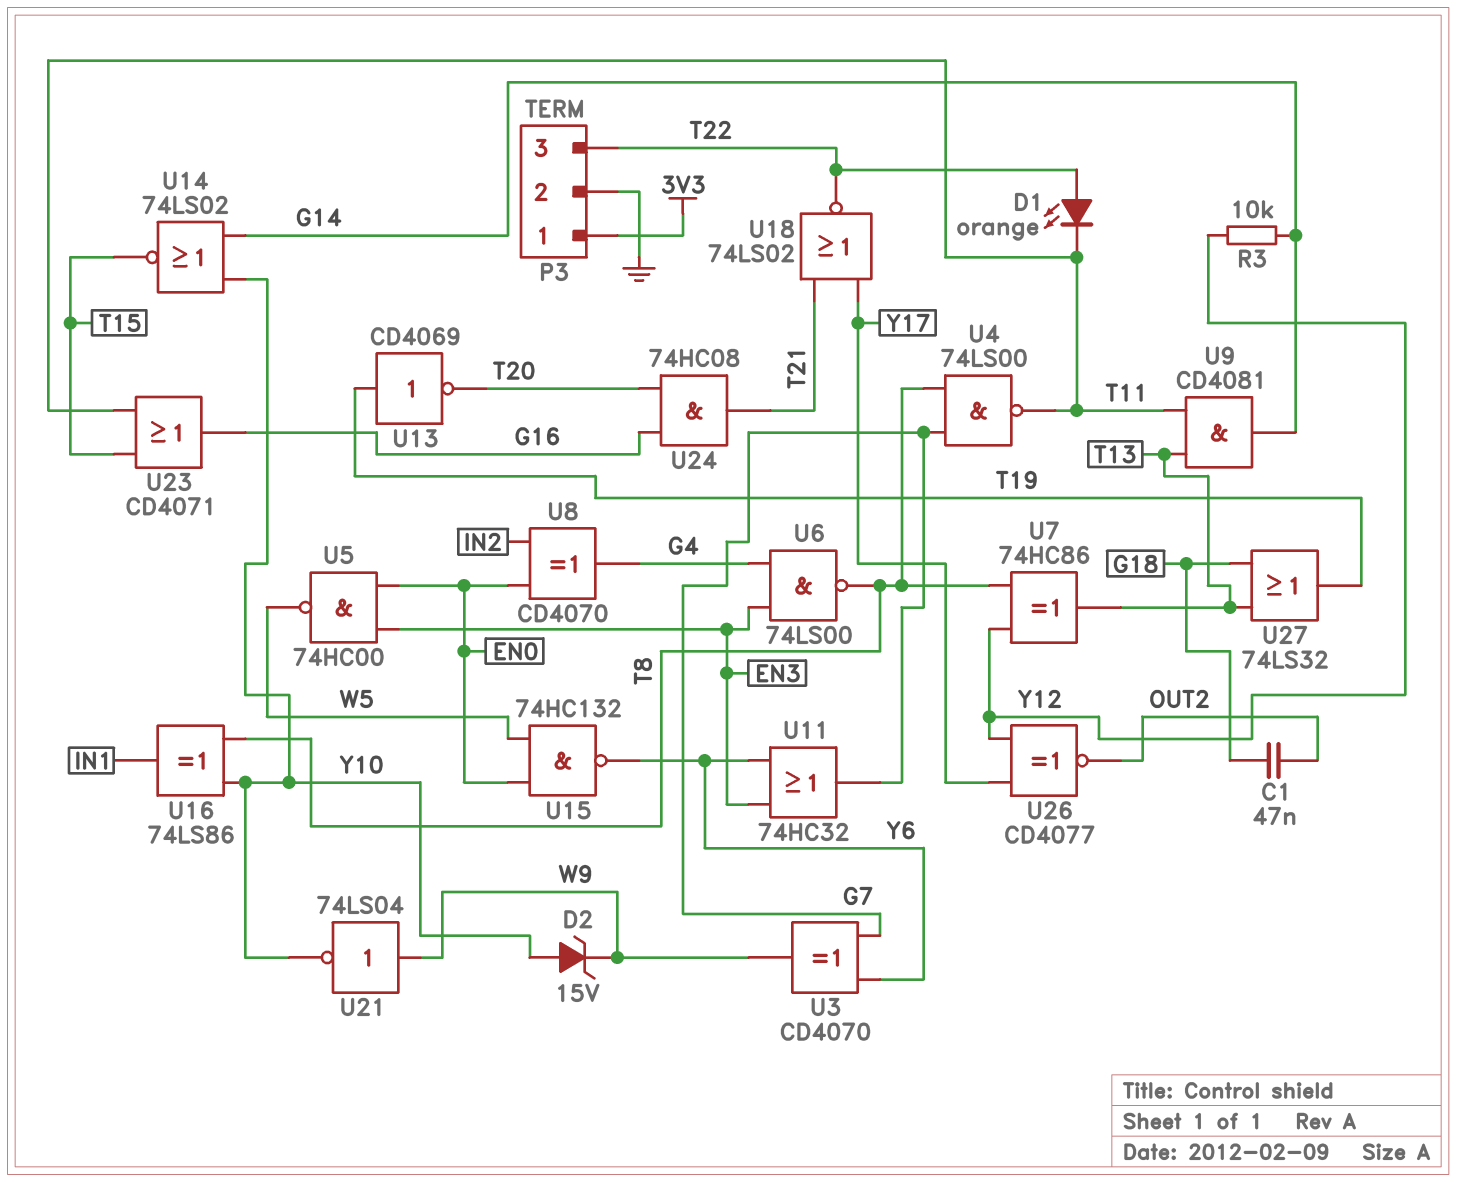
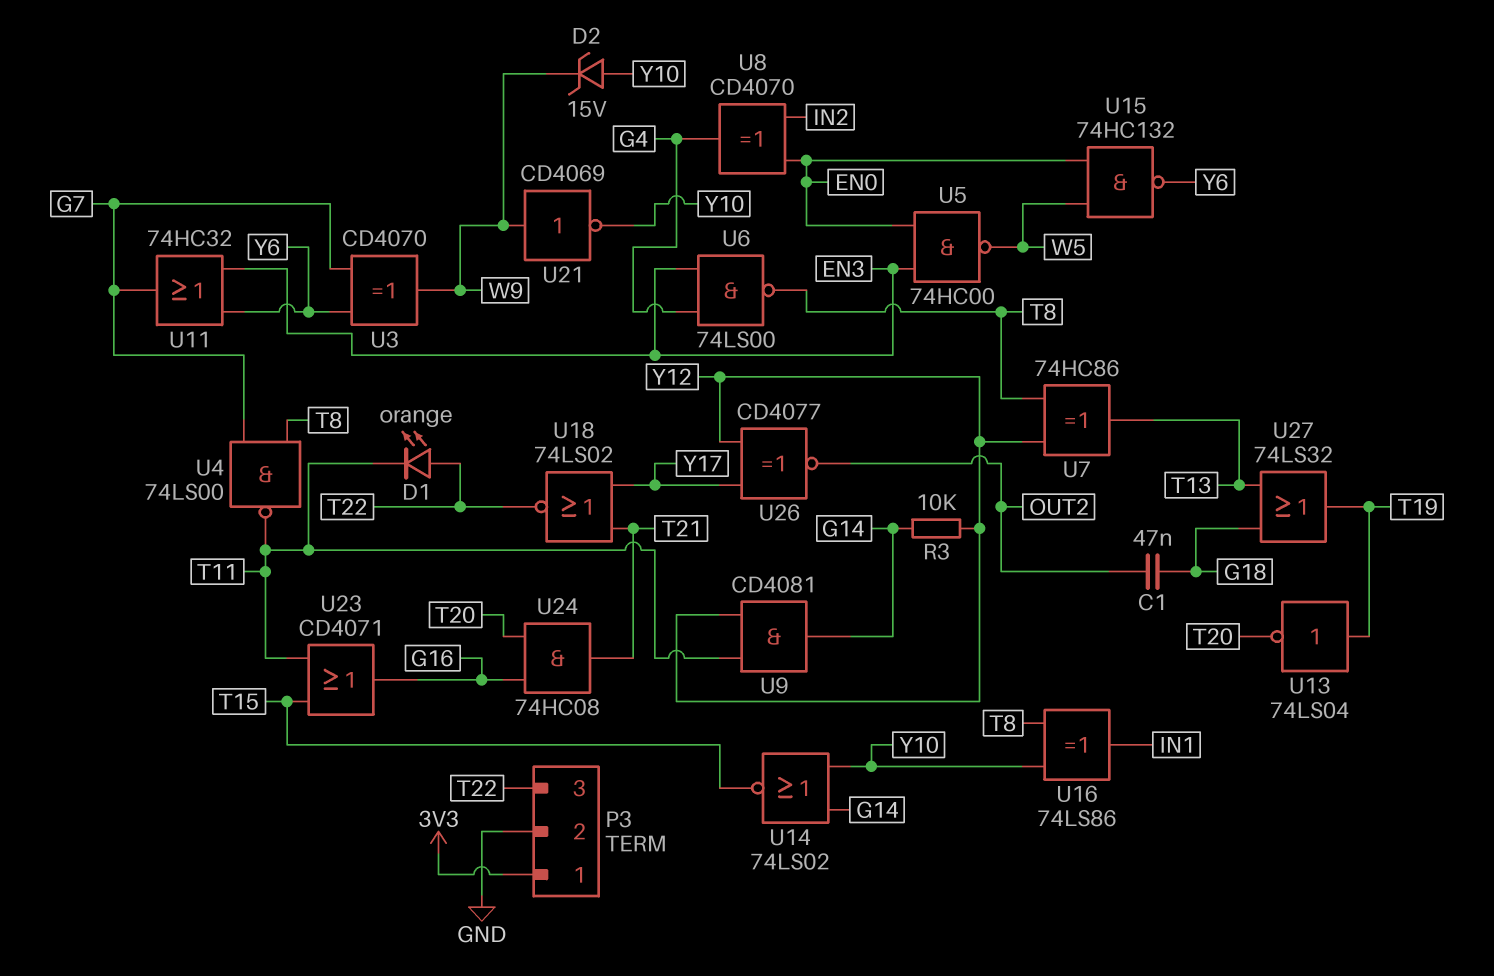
U9: AND CD4081 (in T11, in T13, out G14) -> AND CD4081 (in T11, in Y12, out G14)
U13: NOT CD4069 (in T19, out T20) -> NOT 74LS04 (in T19, out T20)
U21: NOT 74LS04 (in W9, out Y10) -> NOT CD4069 (in W9, out Y10)

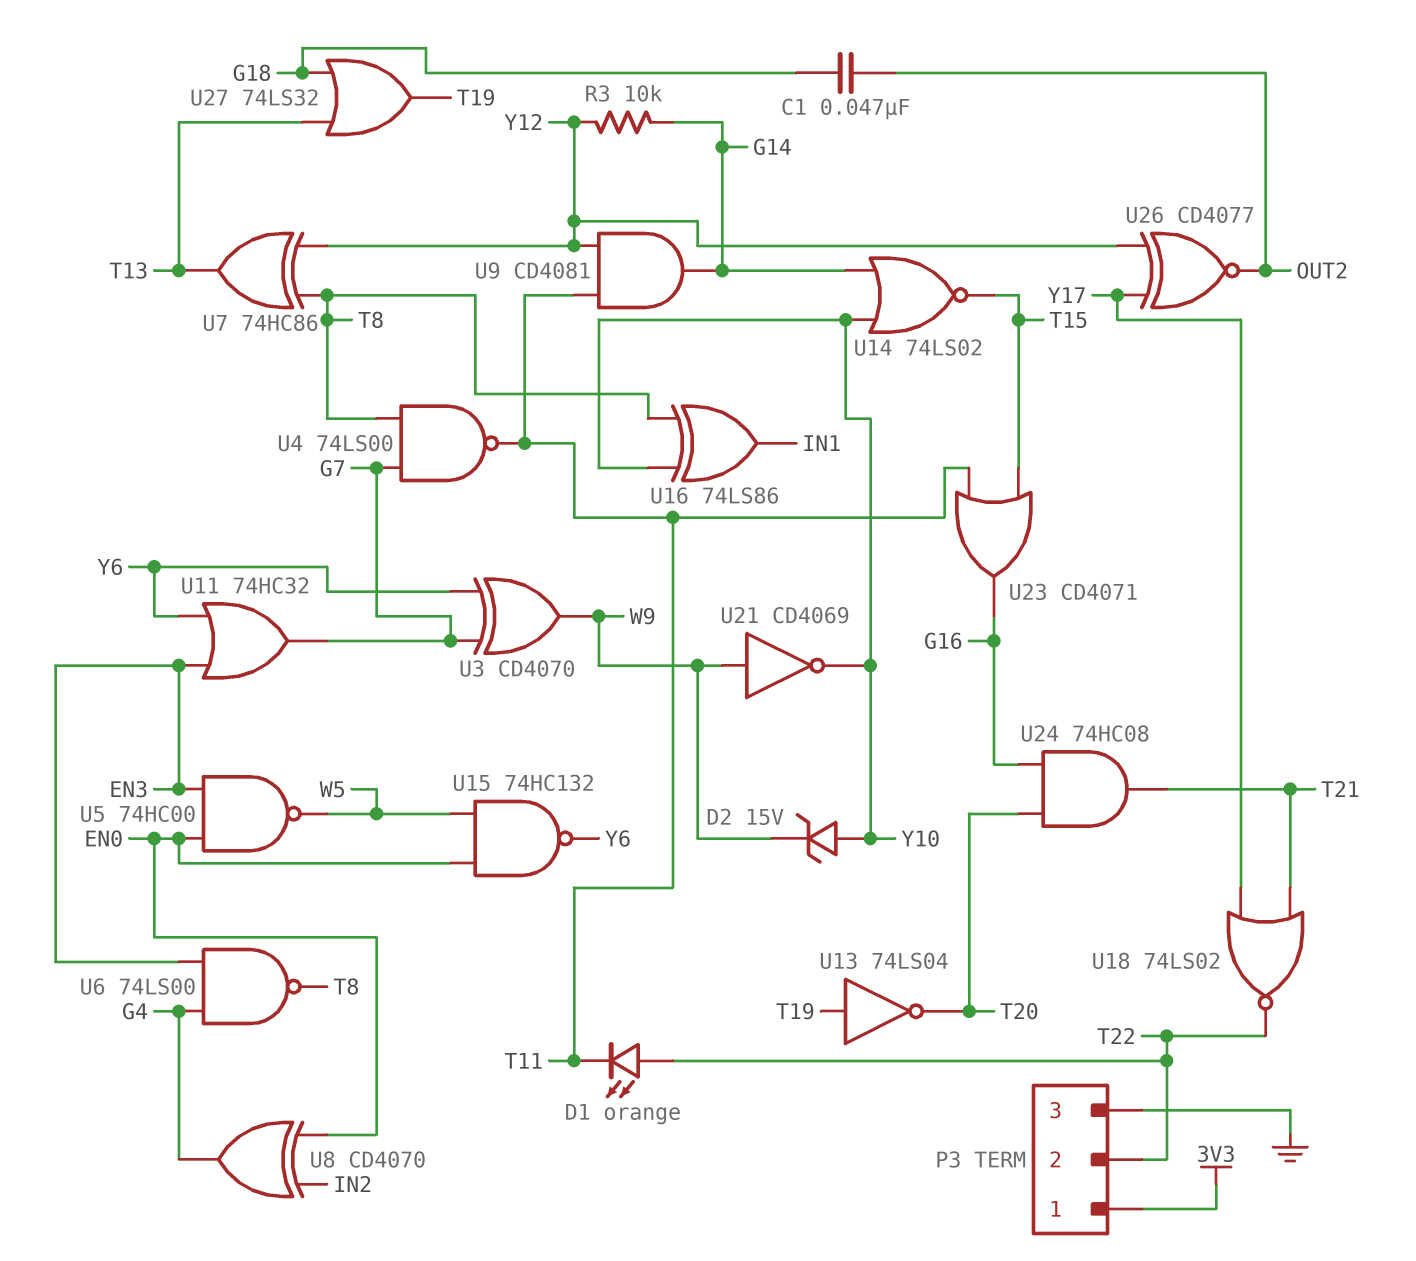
P3 pin 2: GND -> T22
P3 pin 3: T22 -> GND

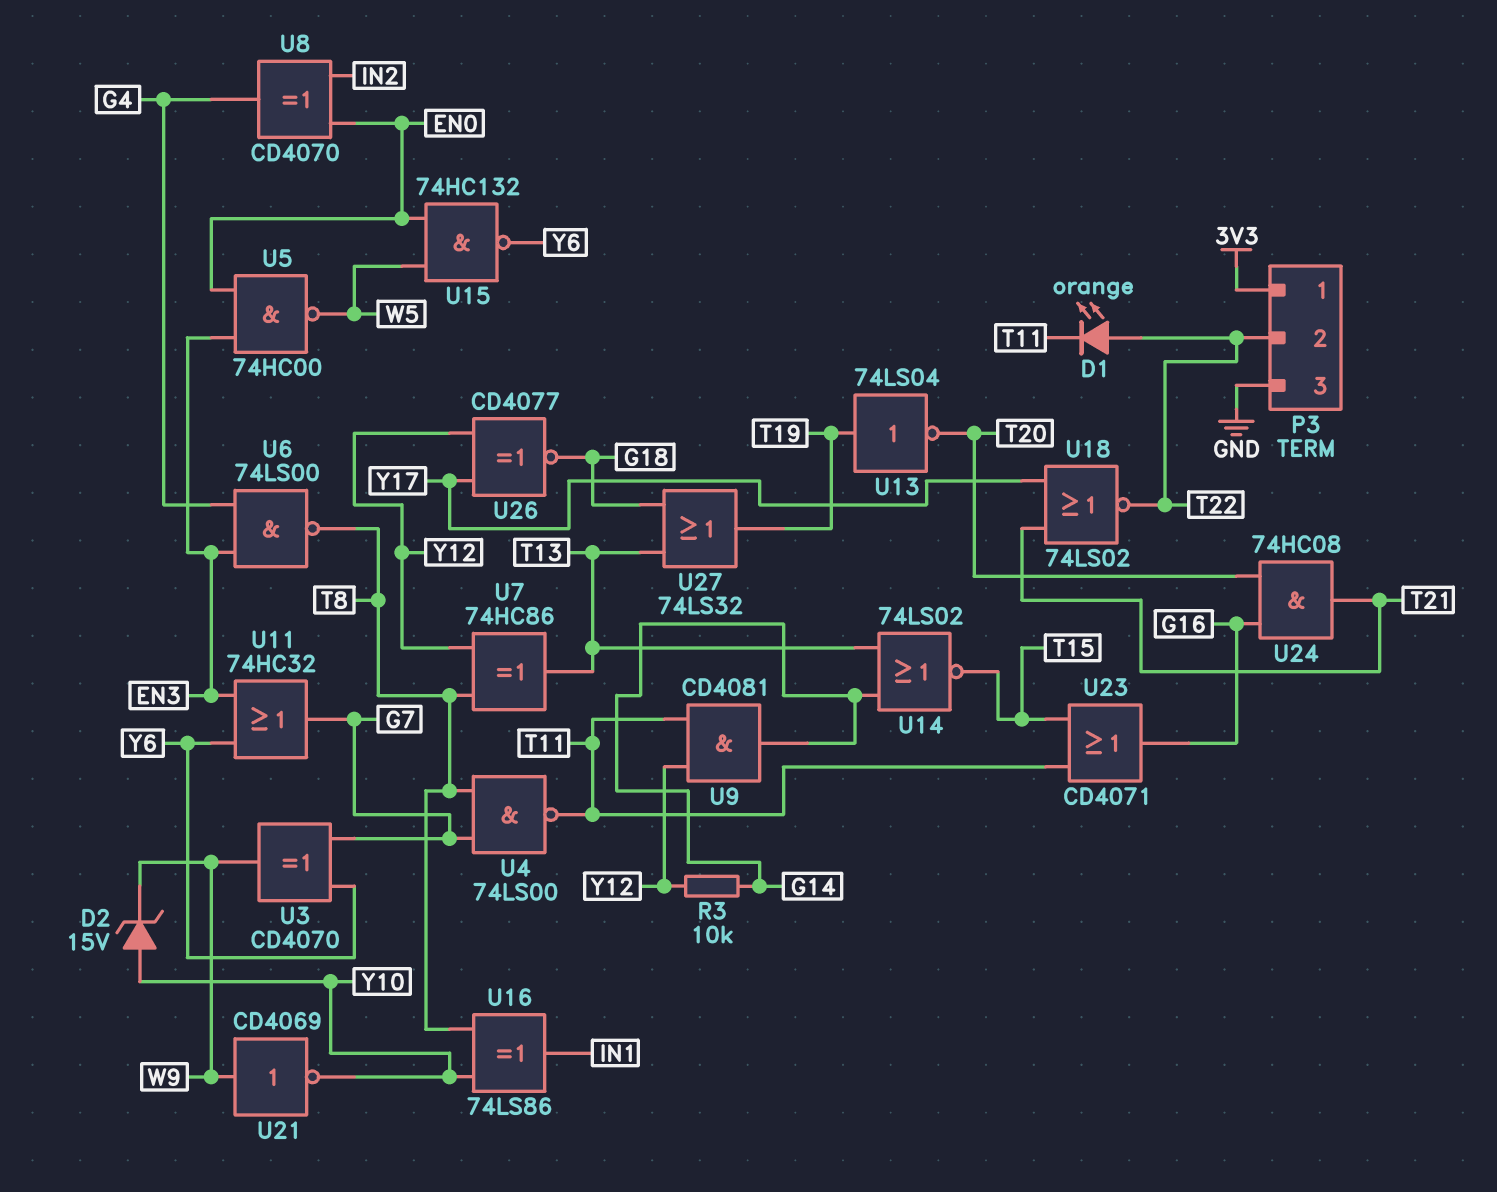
C1: 47nF (G18, OUT2) -> none
U14: NOR 74LS02 (in G14, in Y10, out T15) -> NOR 74LS02 (in G14, in T13, out T15)
U26: XNOR CD4077 (in Y12, in Y17, out OUT2) -> XNOR CD4077 (in Y12, in Y17, out G18)

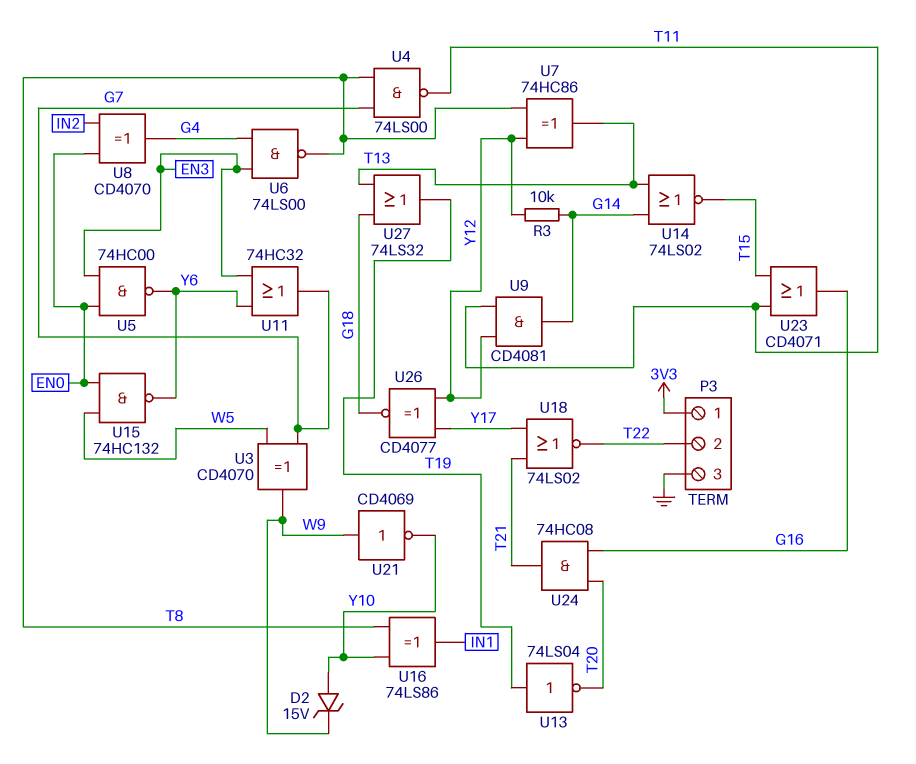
D1: LED orange (A T22, K T11) -> none
U3: XOR CD4070 (in G7, in Y6, out W9) -> XOR CD4070 (in G7, in W5, out W9)
U5: NAND 74HC00 (in EN0, in EN3, out W5) -> NAND 74HC00 (in EN0, in EN3, out Y6)

